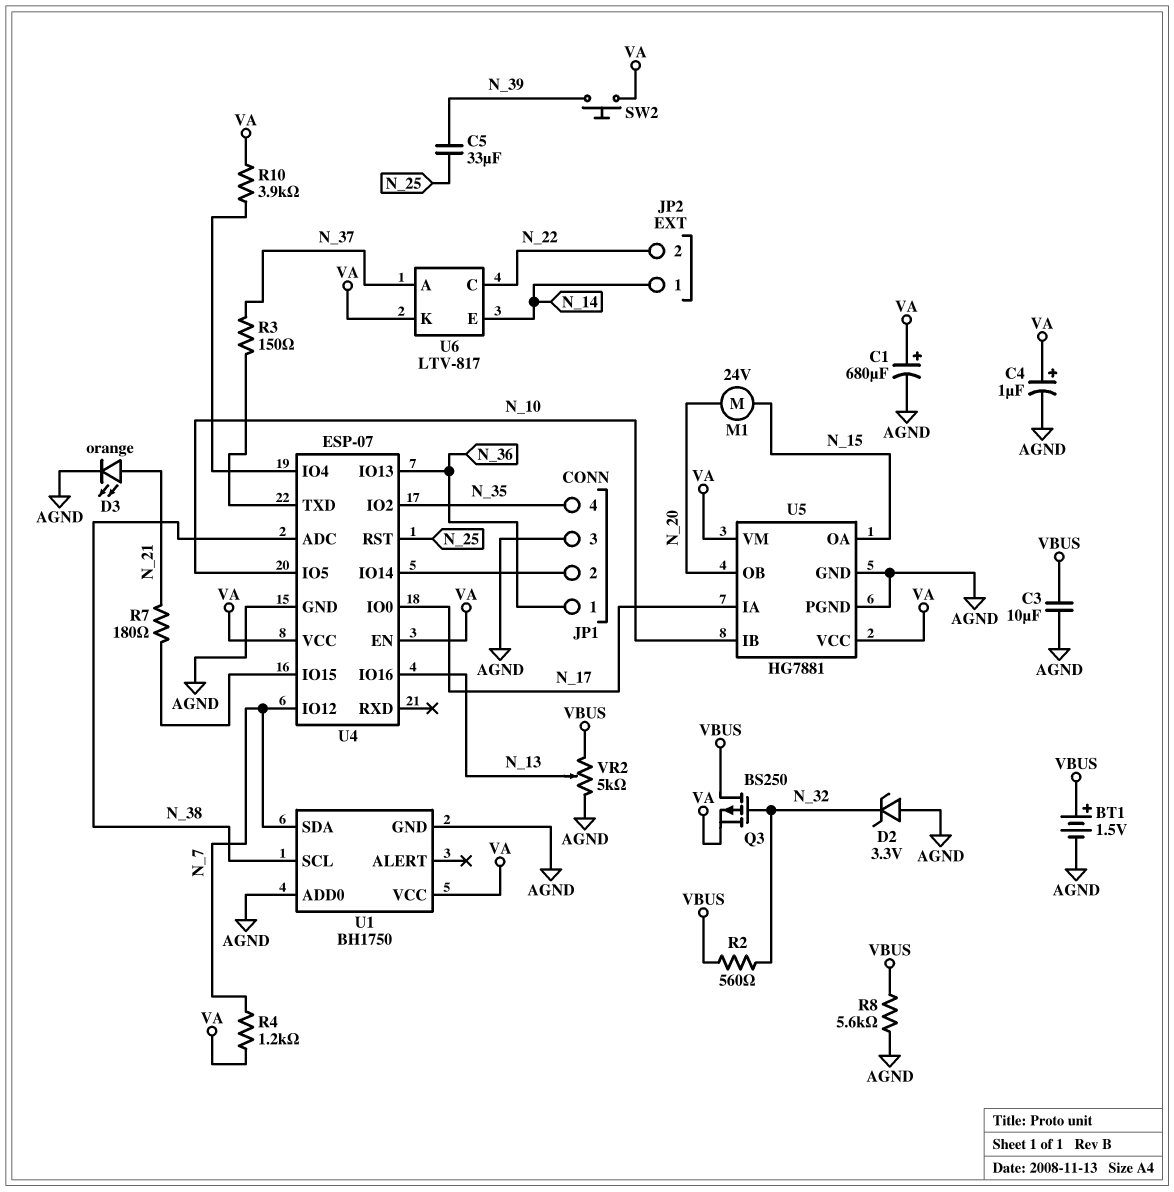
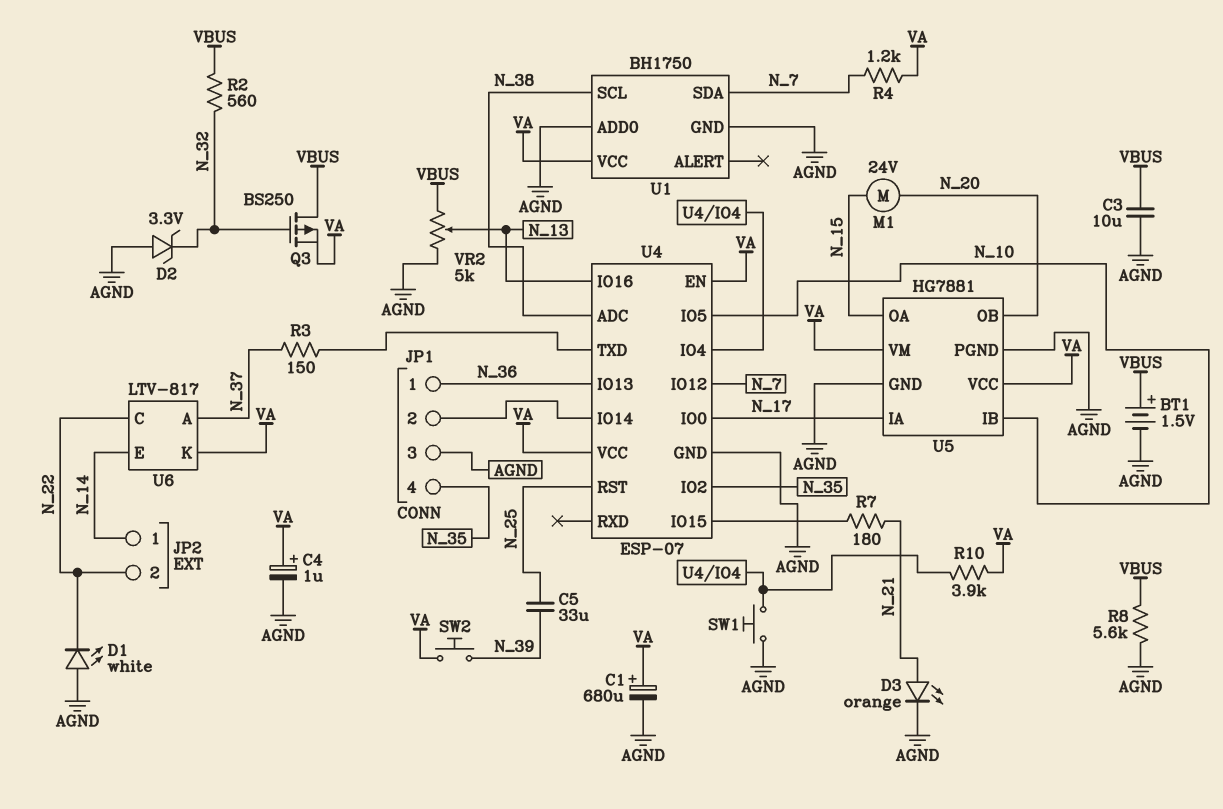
D1: none -> LED white (A AGND, K N_22)
SW1: none -> button (AGND, U4/IO4)

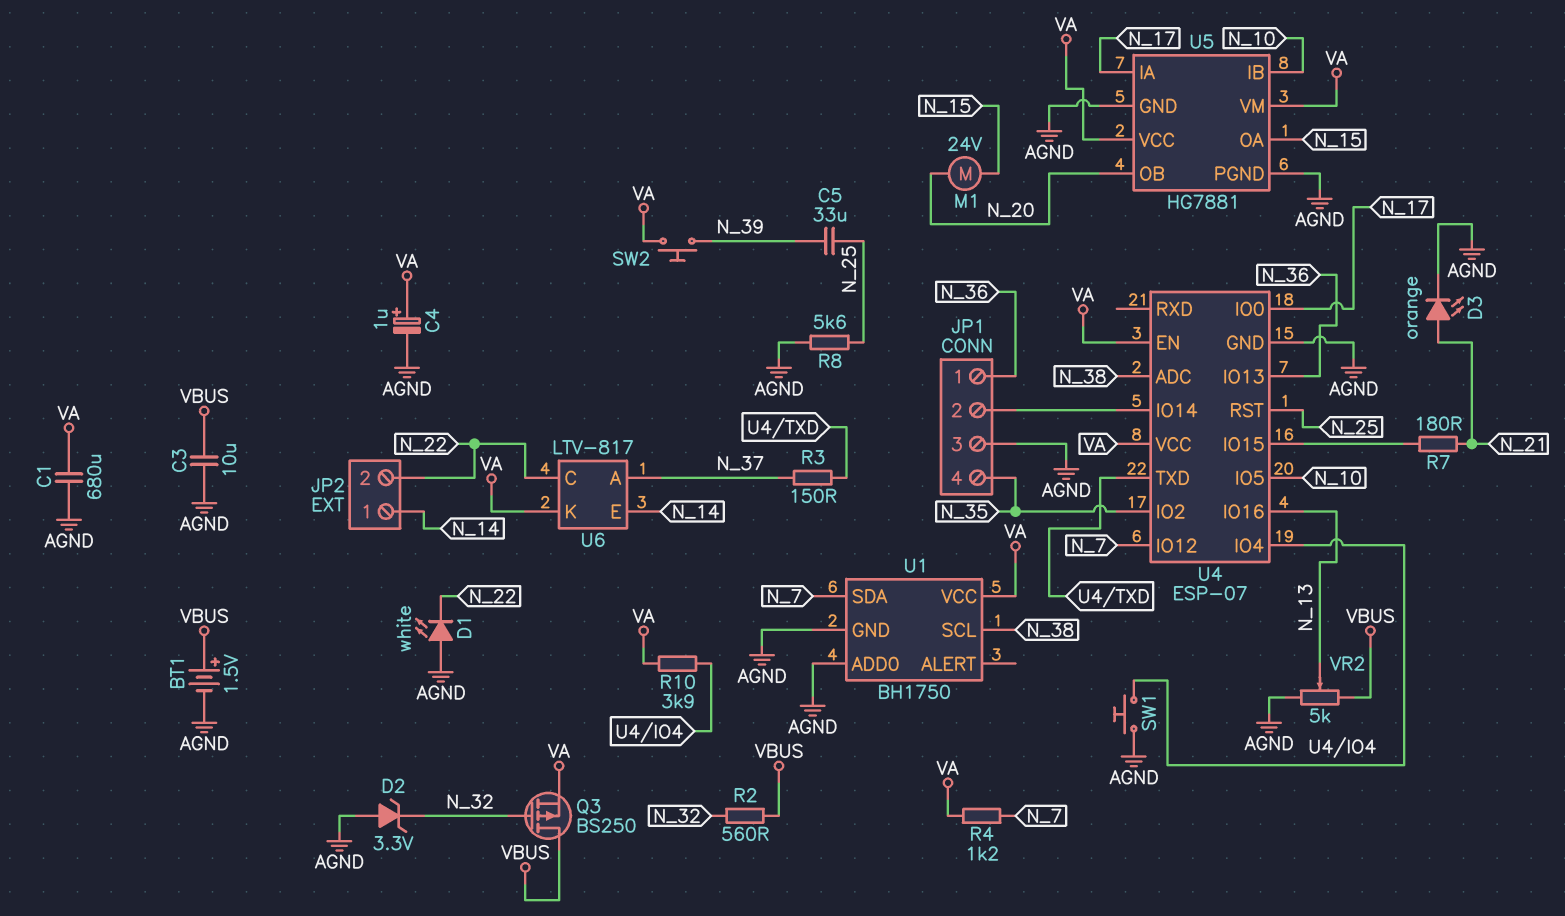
C1: 680uF (plus VA, minus AGND) -> 680uF (AGND, VA)
R8: 5.6k (AGND, VBUS) -> 5.6k (AGND, N_25)

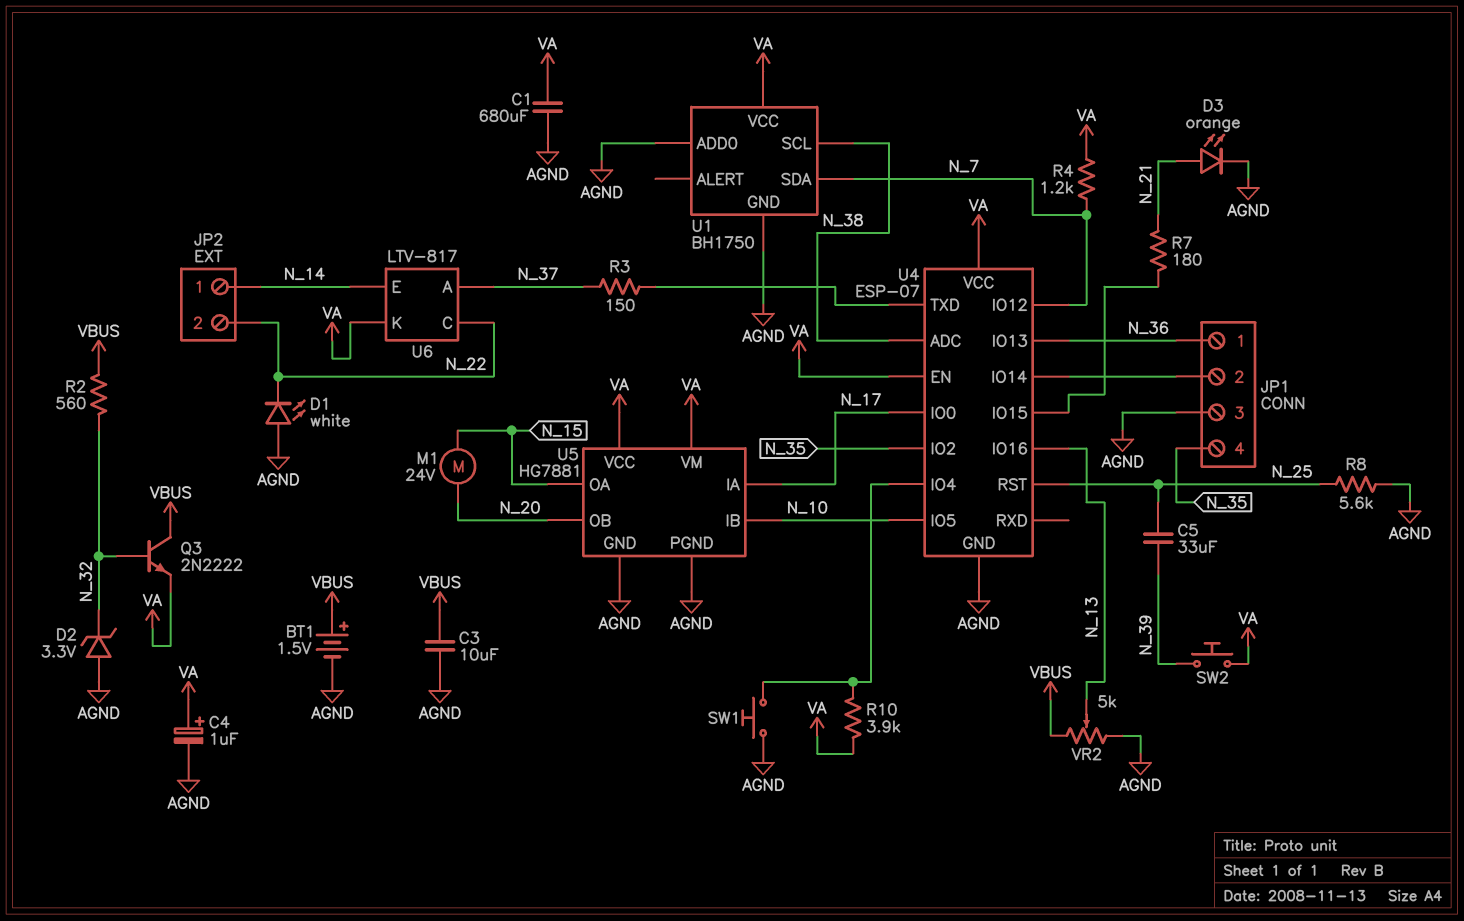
Q3: PMOS BS250 (G N_32, D VBUS, S VA) -> NPN 2N2222 (B N_32, C VBUS, E VA)

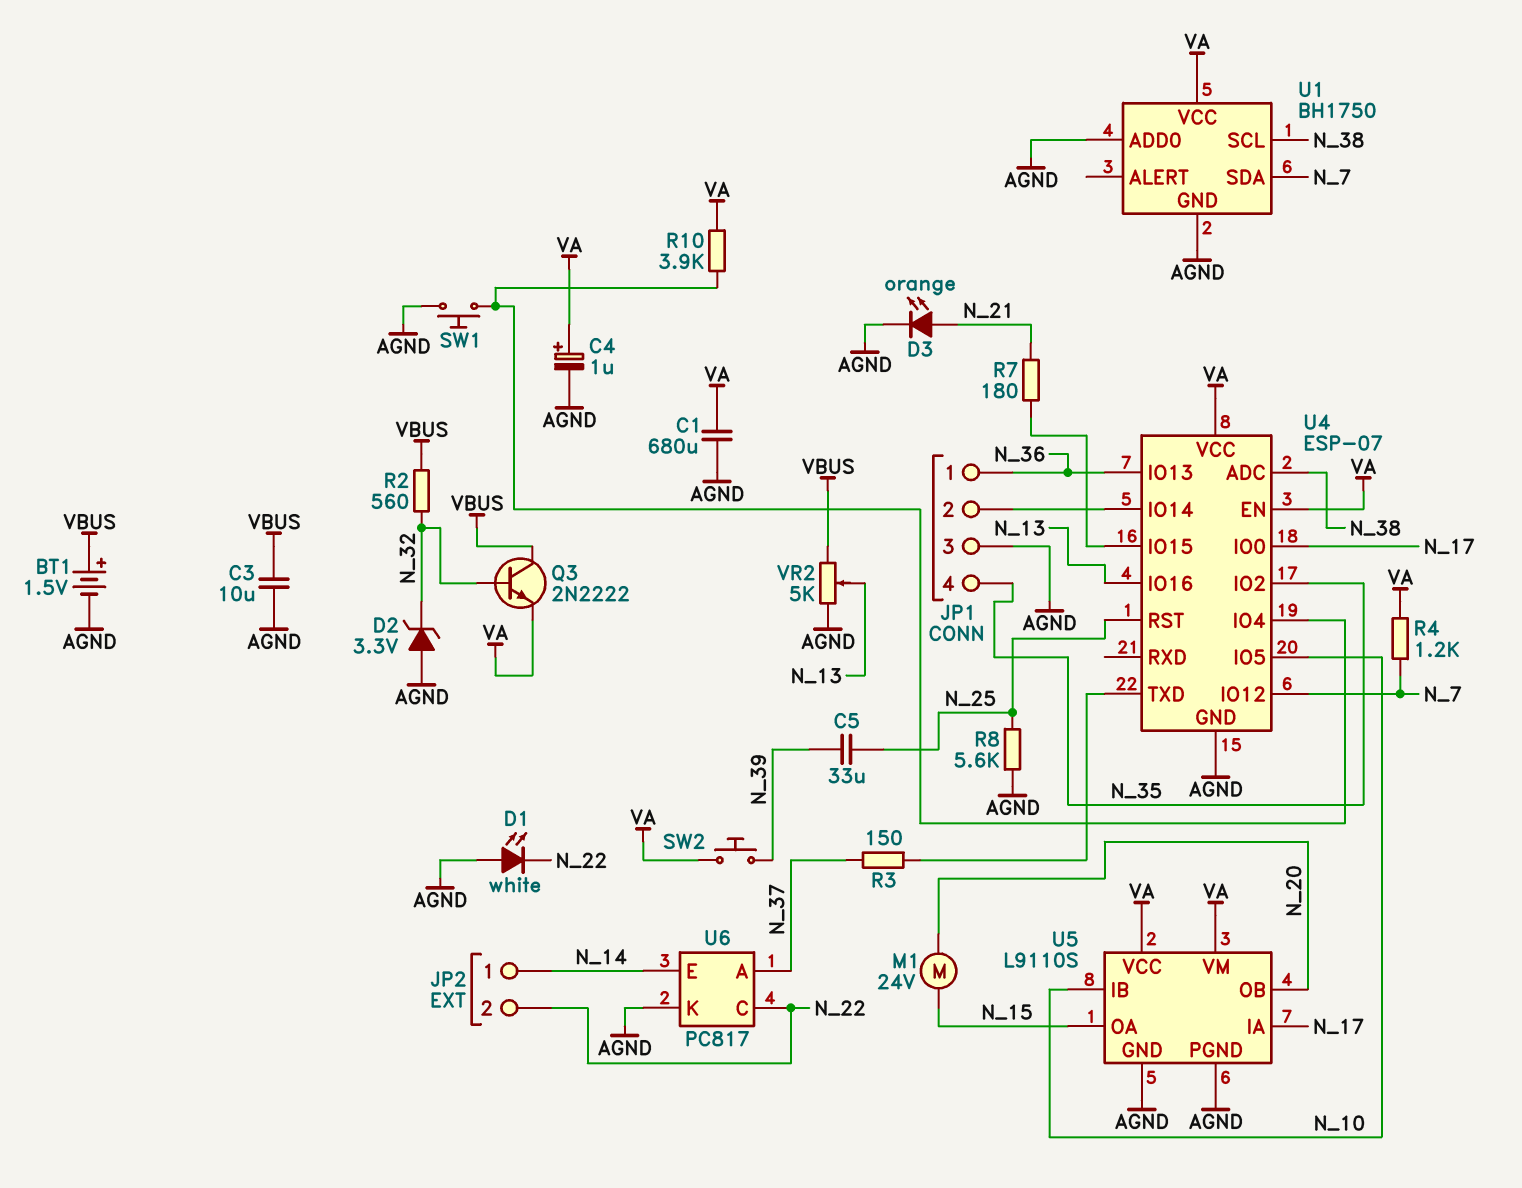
U5: HG7881 -> L9110S
U6: LTV-817 -> PC817
U6 pin K: VA -> AGND

